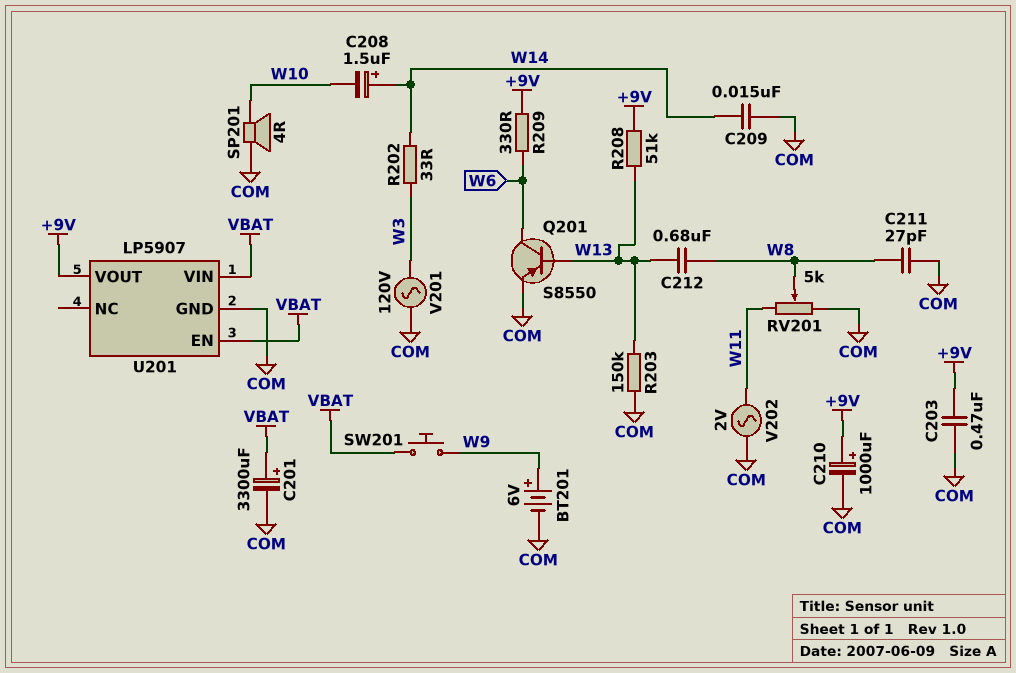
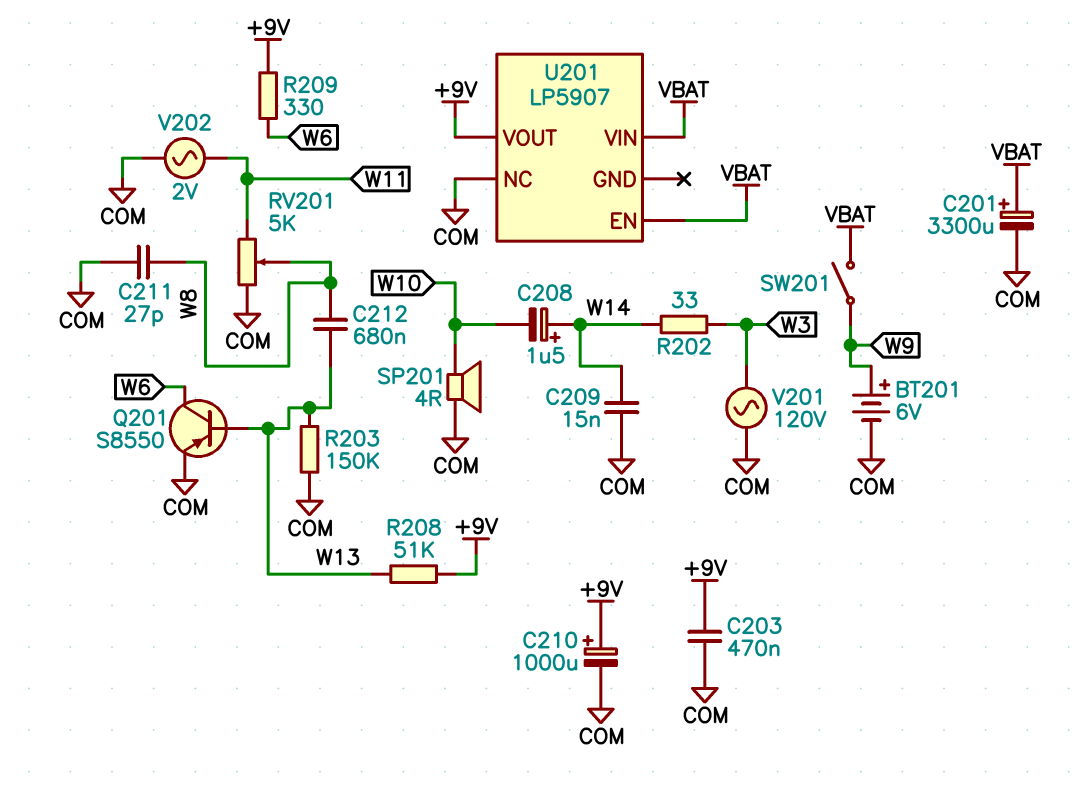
SW201: button (VBAT, W9) -> switch (VBAT, W9)
U201 pin GND: COM -> none
U201 pin NC: none -> COM

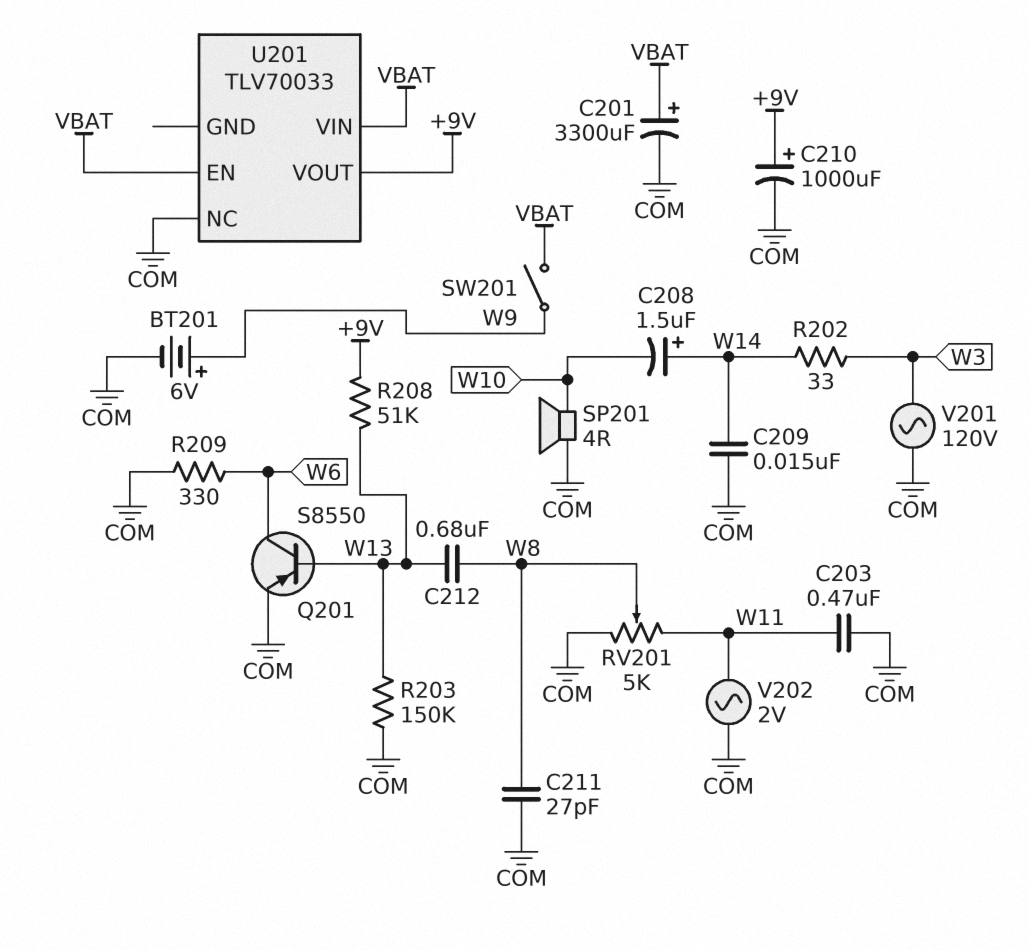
C203: 470nF (+9V, COM) -> 470nF (COM, W11)
R209: 330 (+9V, W6) -> 330 (COM, W6)
U201: LP5907 -> TLV70033

